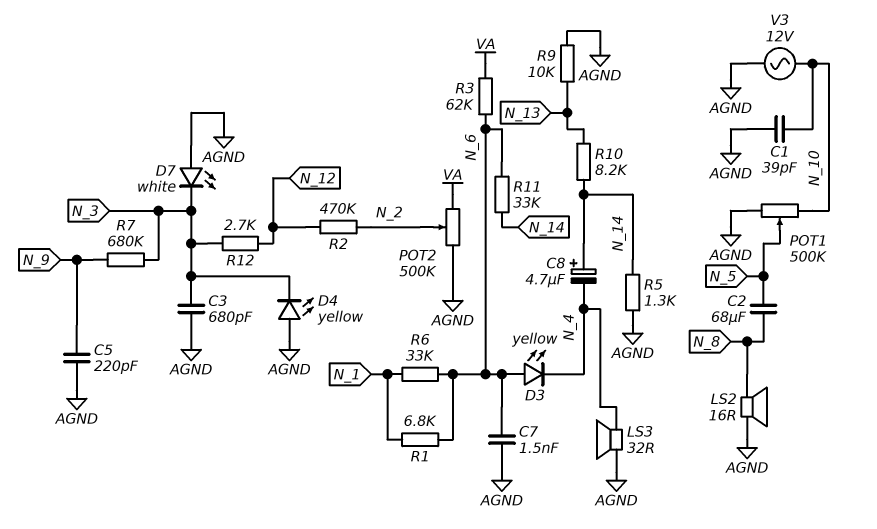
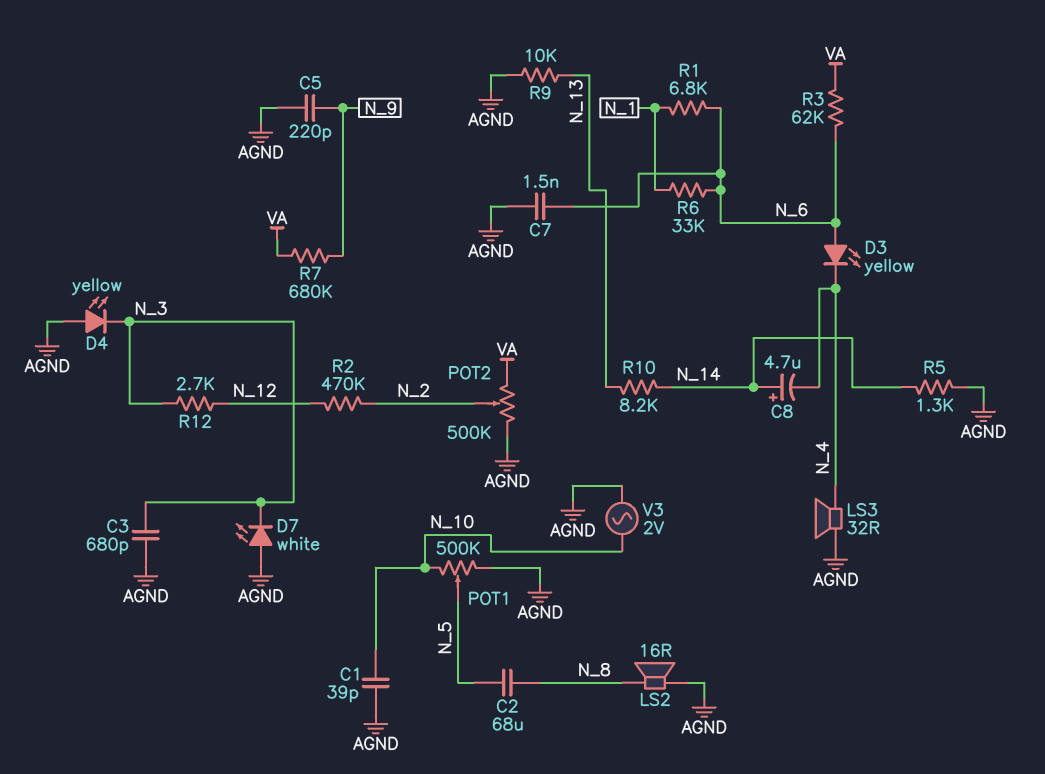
R7: 680k (N_3, N_9) -> 680k (N_9, VA)
R11: 33k (N_6, N_14) -> none
V3: AC 12V (AGND, N_10) -> AC 2V (AGND, N_10)

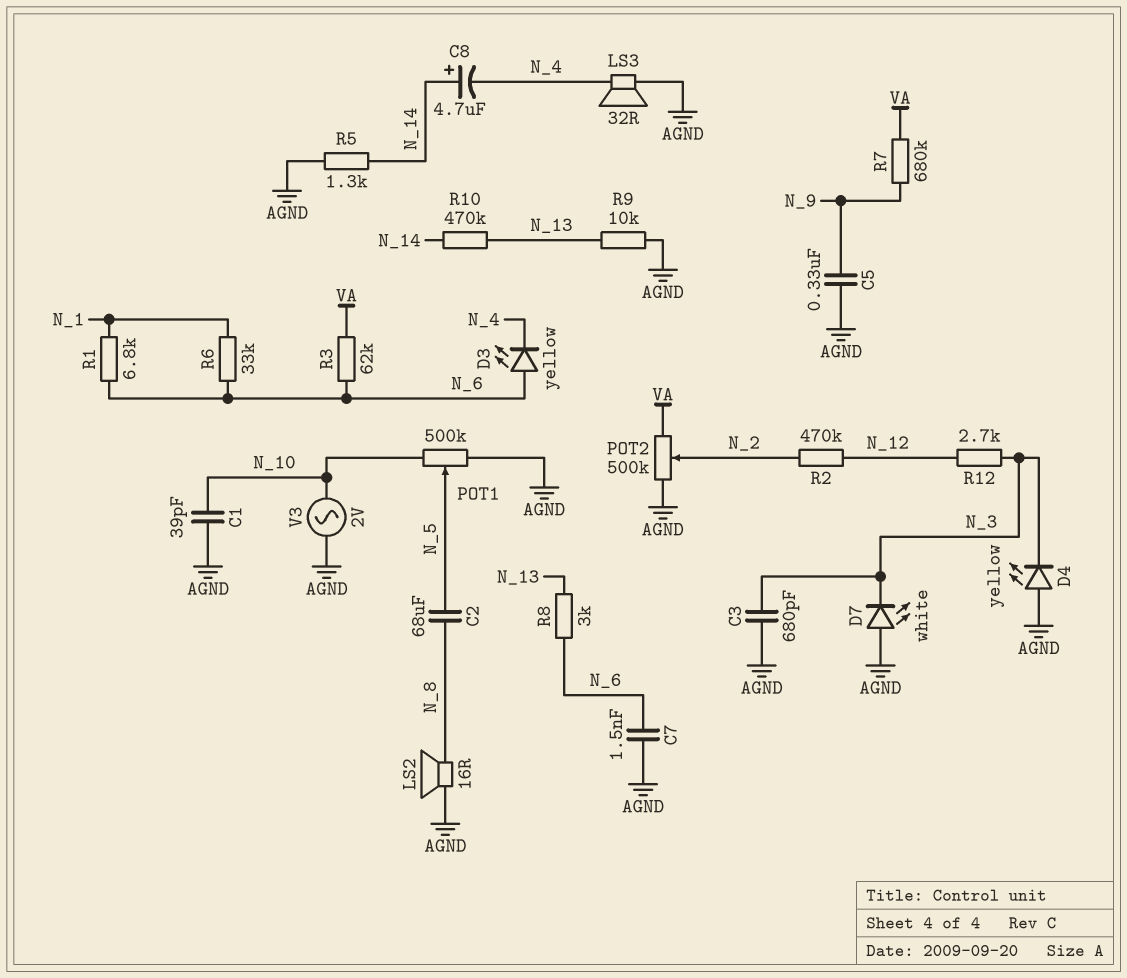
C5: 220pF (AGND, N_9) -> 330nF (AGND, N_9)
R8: none -> 3k (N_6, N_13)
R10: 8.2k (N_13, N_14) -> 470k (N_13, N_14)

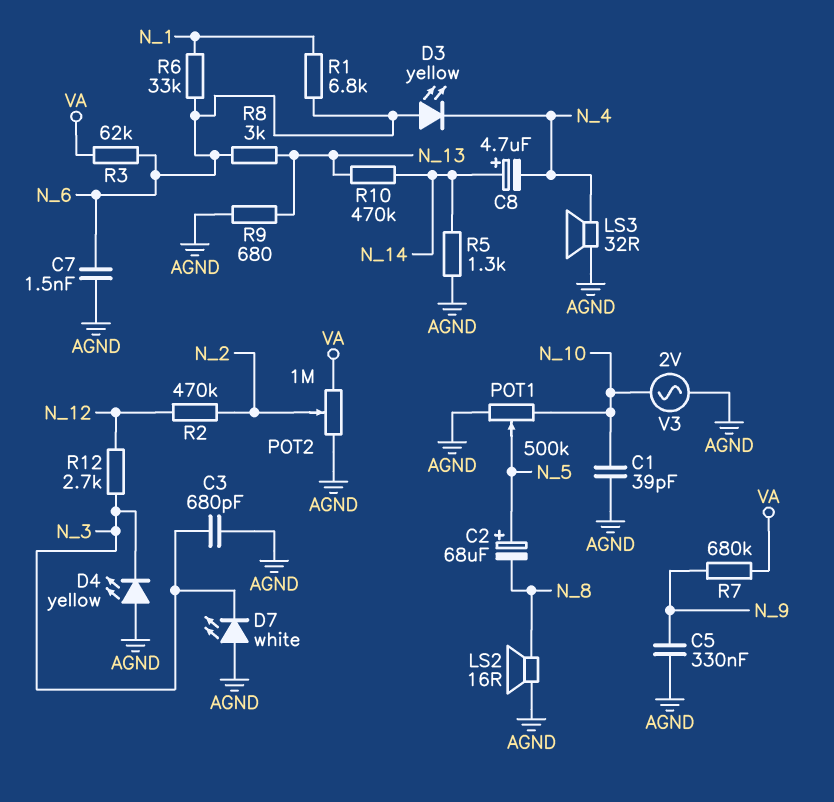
C2: 68uF (N_5, N_8) -> 68uF (plus N_5, minus N_8)
POT2: 500k (AGND, VA, wiper N_2) -> 1M (AGND, VA, wiper N_2)
R9: 10k (AGND, N_13) -> 680 (AGND, N_13)

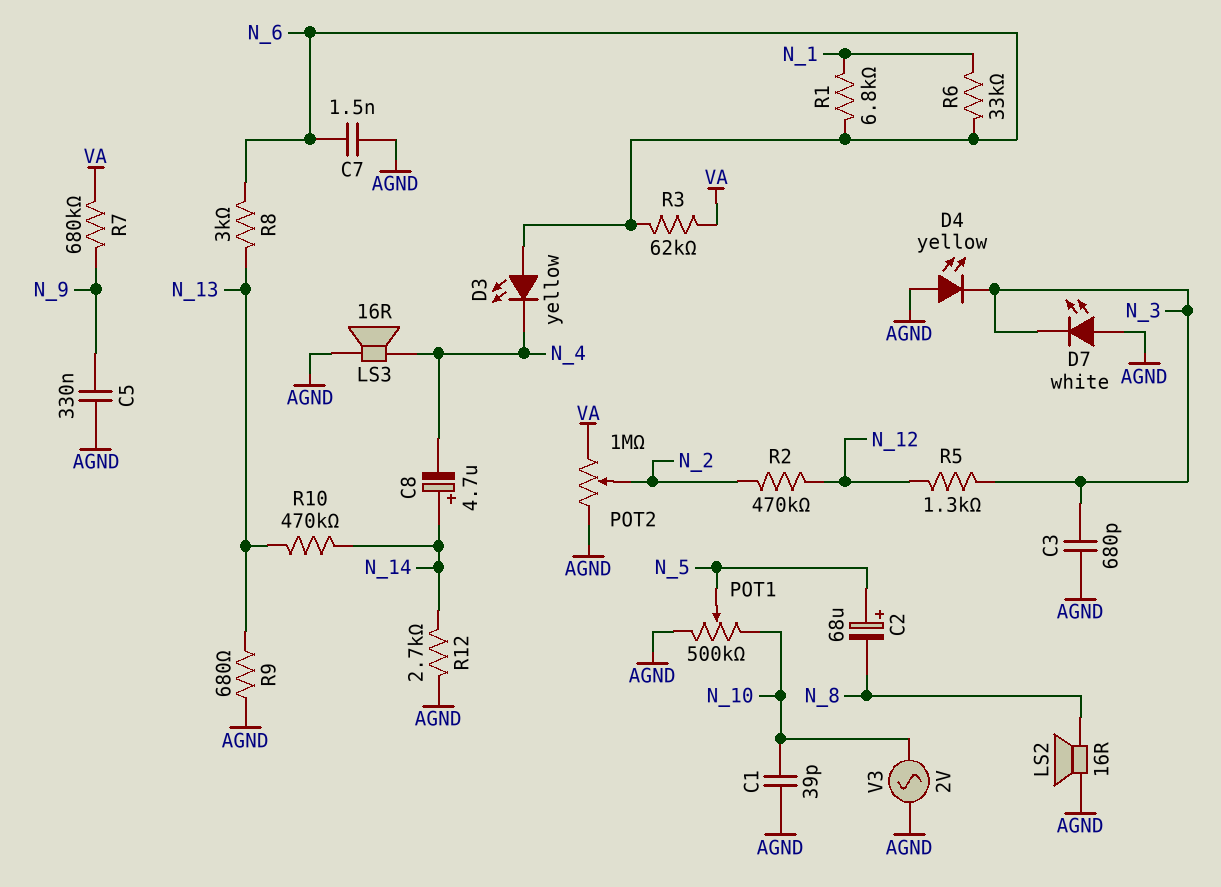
LS3: speaker 32R (AGND, N_4) -> speaker 16R (AGND, N_4)
R5: 1.3k (AGND, N_14) -> 1.3k (N_3, N_12)
R12: 2.7k (N_3, N_12) -> 2.7k (AGND, N_14)

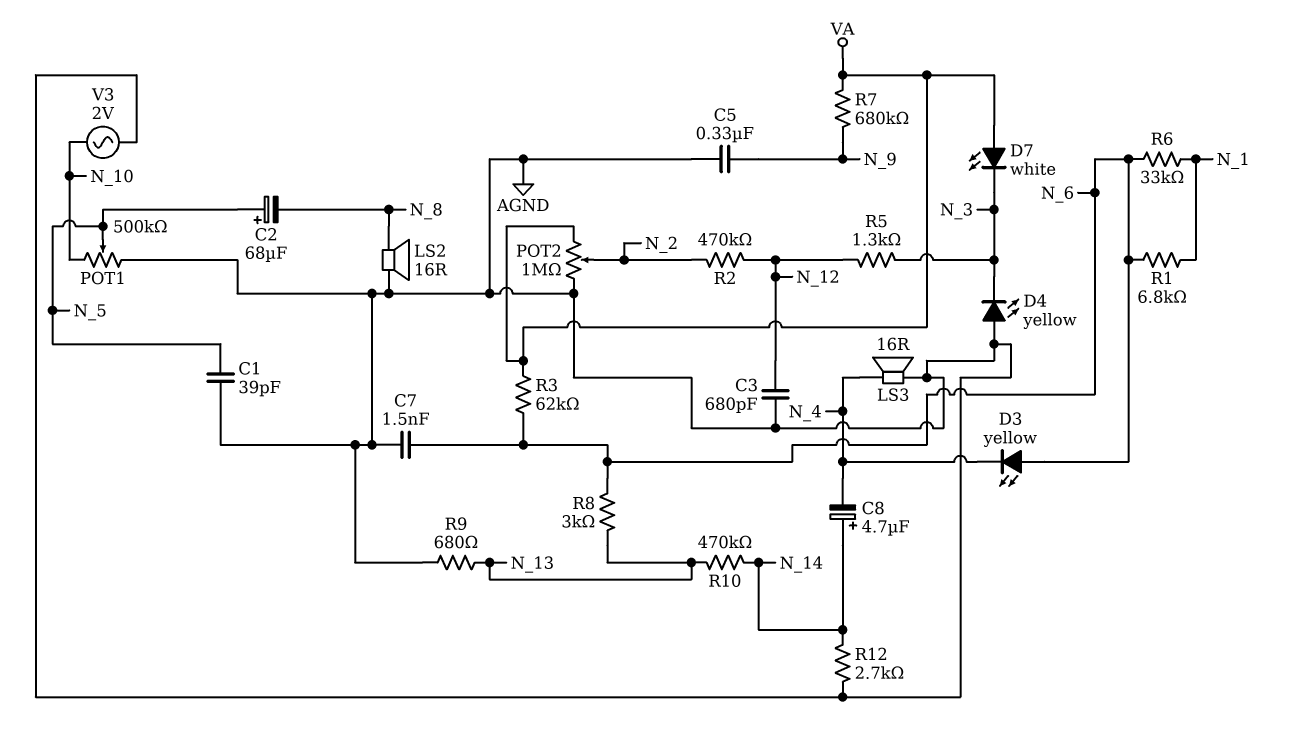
C1: 39pF (AGND, N_10) -> 39pF (AGND, N_5)
C3: 680pF (AGND, N_3) -> 680pF (AGND, N_12)
D7: LED white (A AGND, K N_3) -> LED white (A VA, K N_3)

